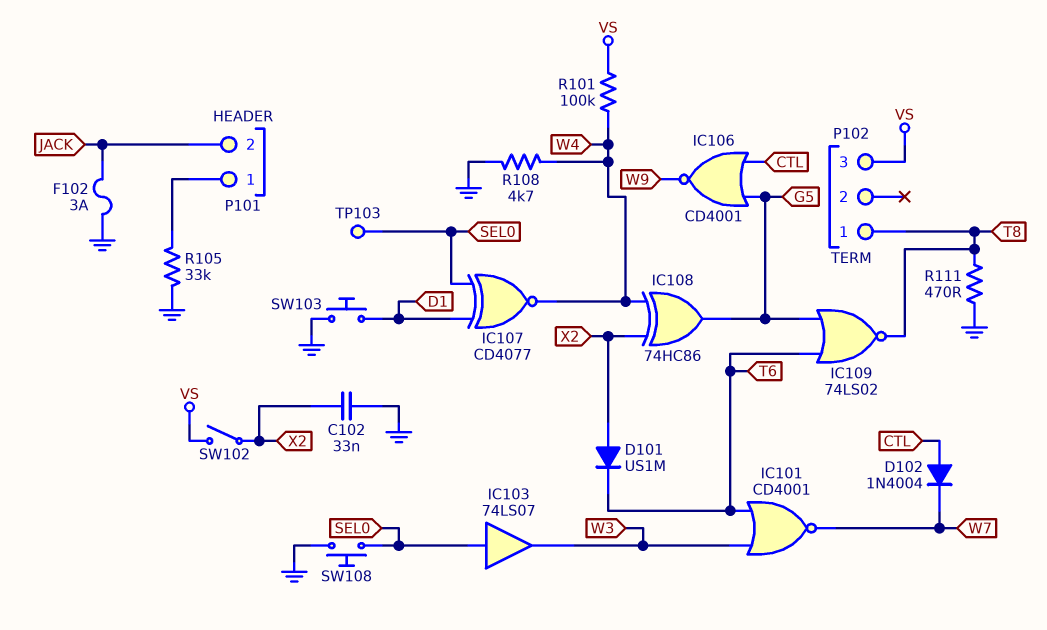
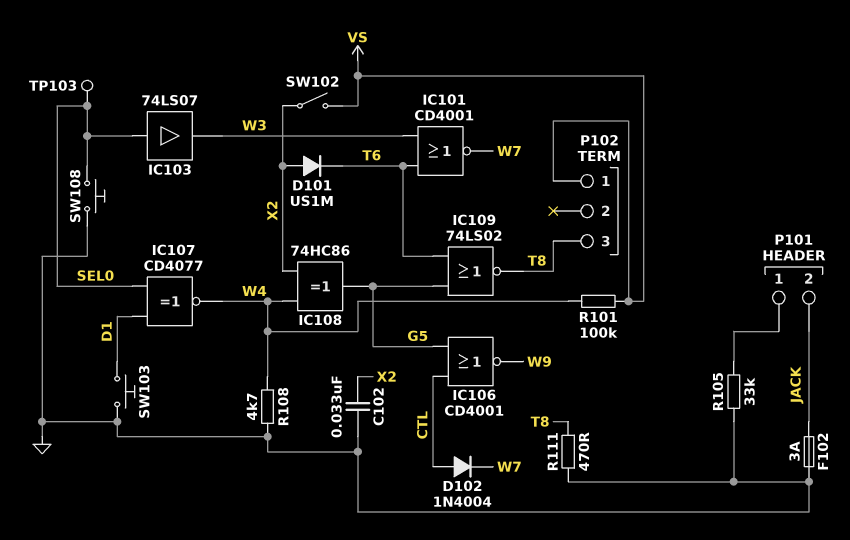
P102 pin 1: T8 -> VS
P102 pin 3: VS -> T8

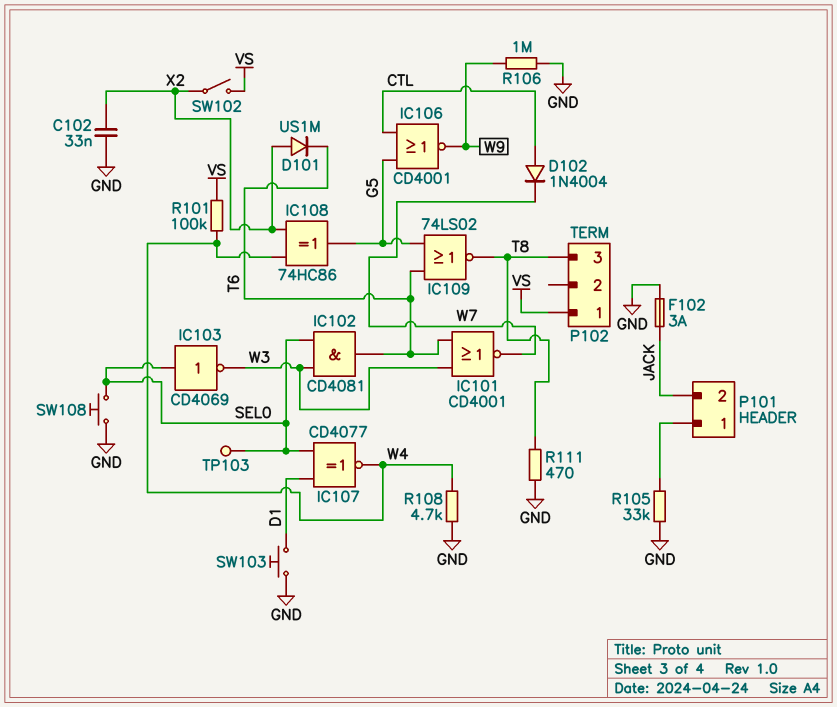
IC102: none -> AND CD4081 (in SEL0, in W3, out T6)
IC103: buffer 74LS07 (in SEL0, out W3) -> NOT CD4069 (in SEL0, out W3)
R106: none -> 1M (GND, W9)

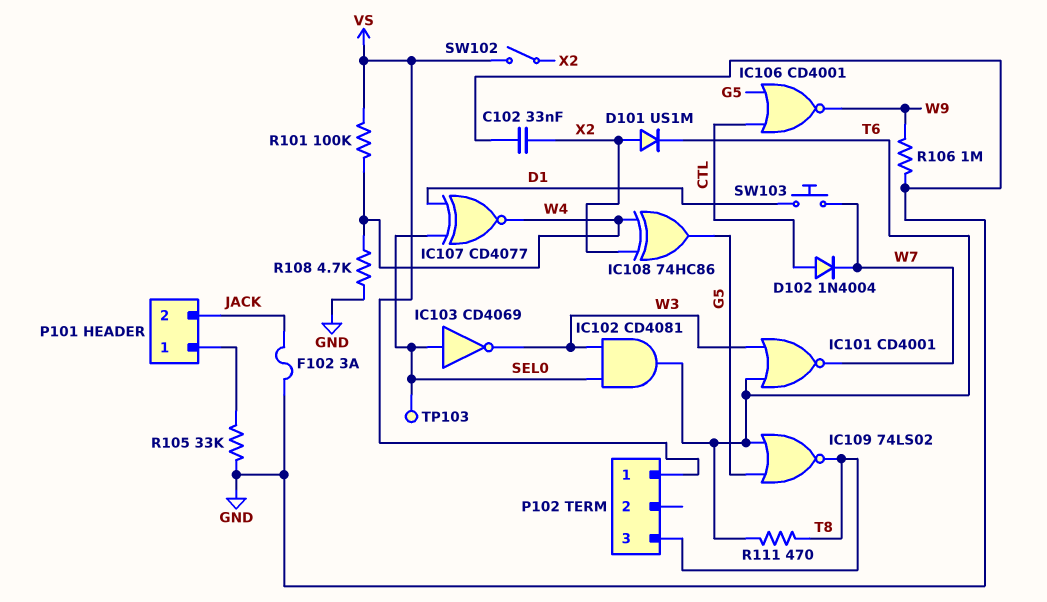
R111: 470 (GND, T8) -> 470 (T6, T8)
SW103: button (D1, GND) -> button (D1, W7)
SW108: button (GND, SEL0) -> none

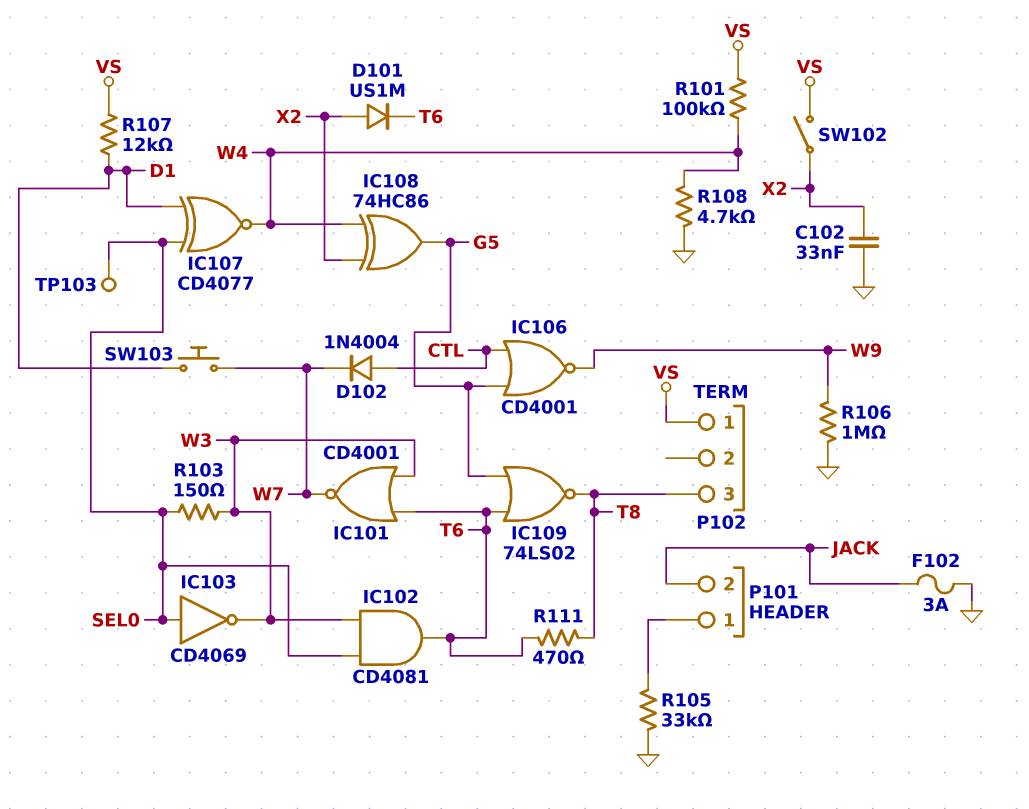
R103: none -> 150 (SEL0, W3)
R107: none -> 12k (D1, VS)

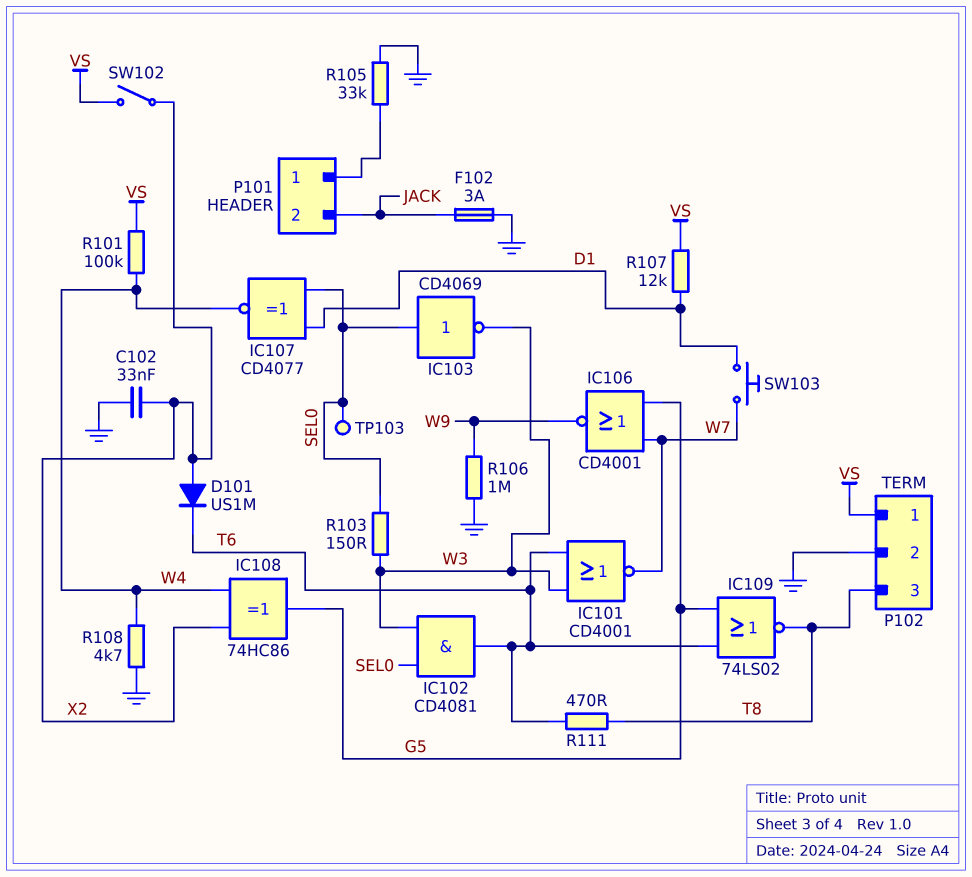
D102: diode 1N4004 (A CTL, K W7) -> none
IC106: NOR CD4001 (in CTL, in G5, out W9) -> NOR CD4001 (in G5, in W7, out W9)
P102 pin 2: none -> GND

